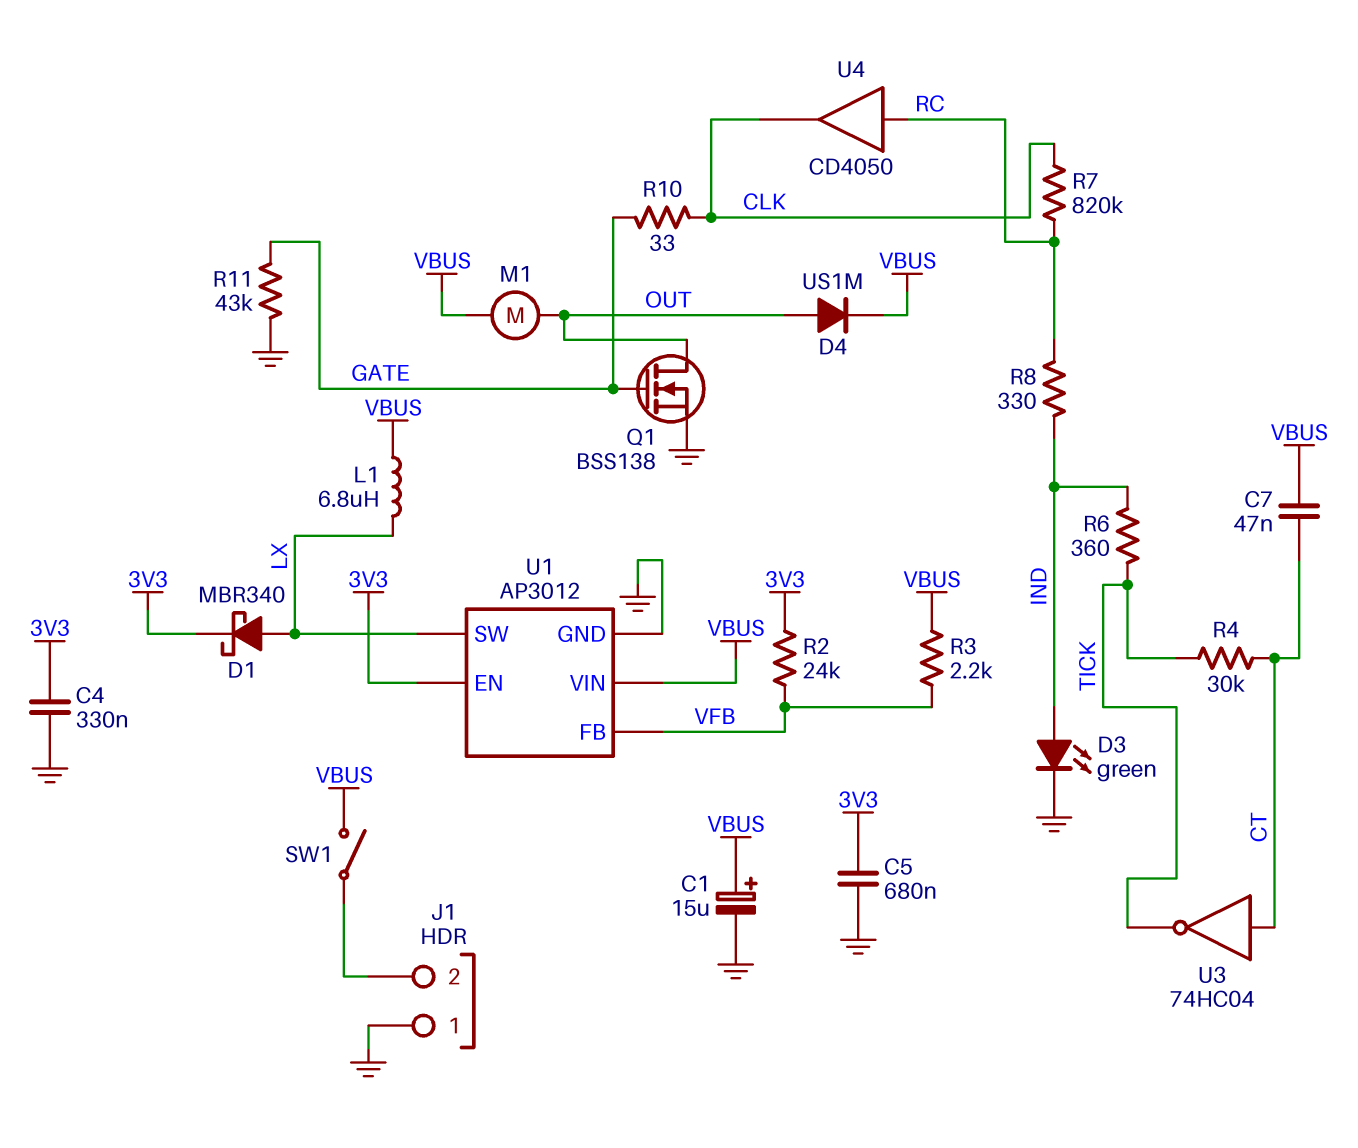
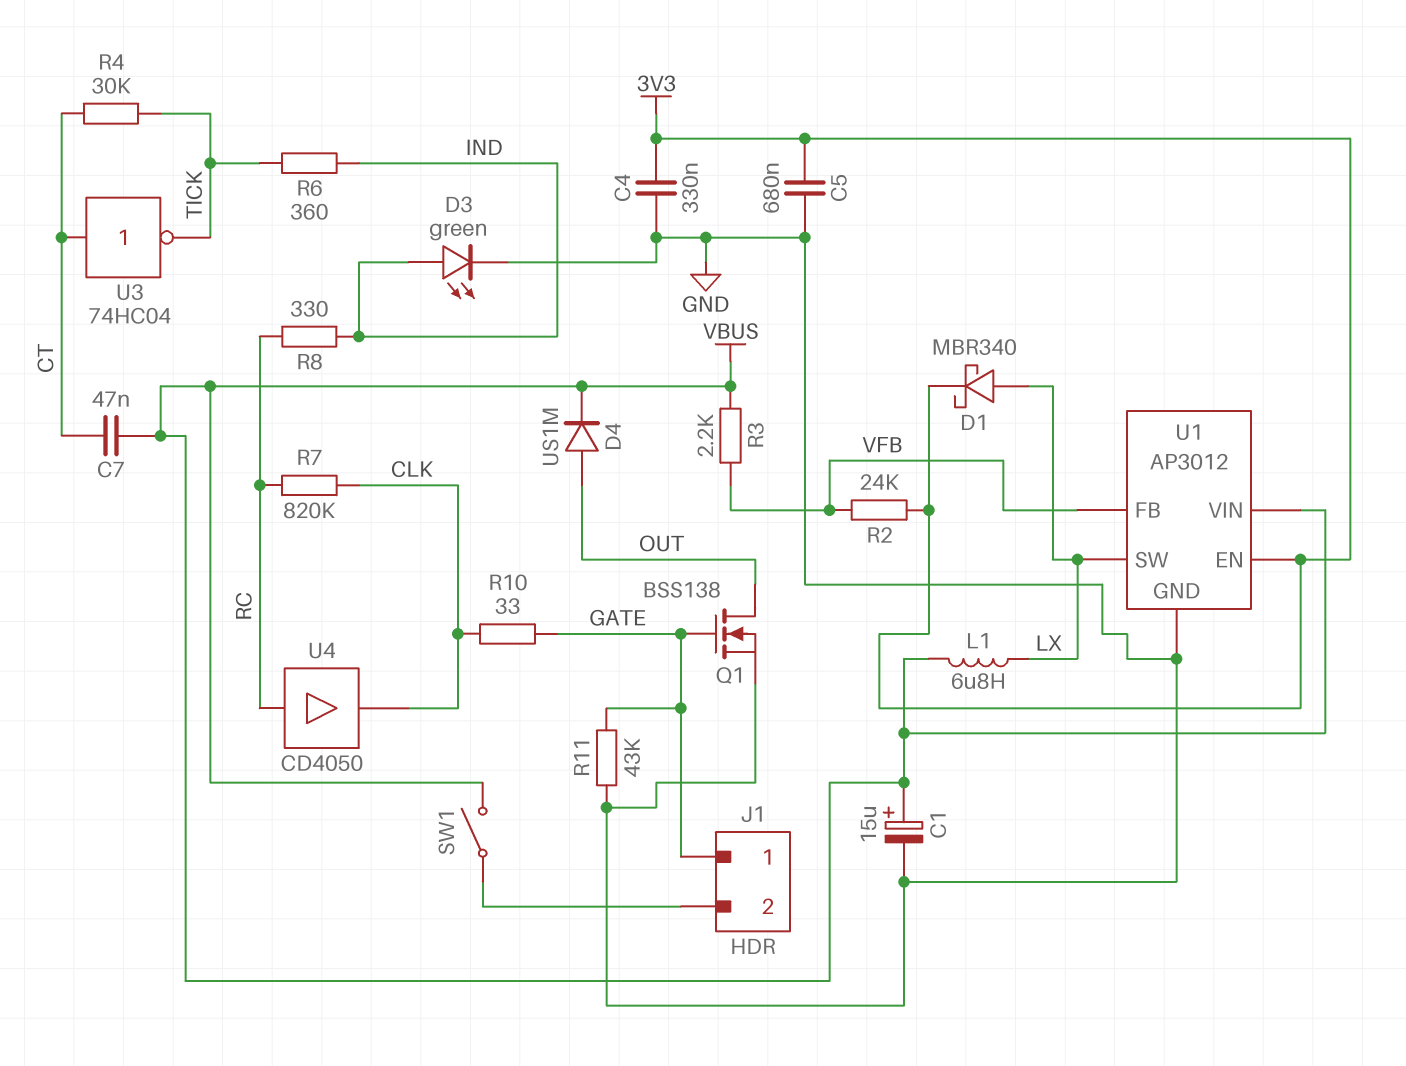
J1 pin 1: GND -> GATE
M1: motor (OUT, VBUS) -> none

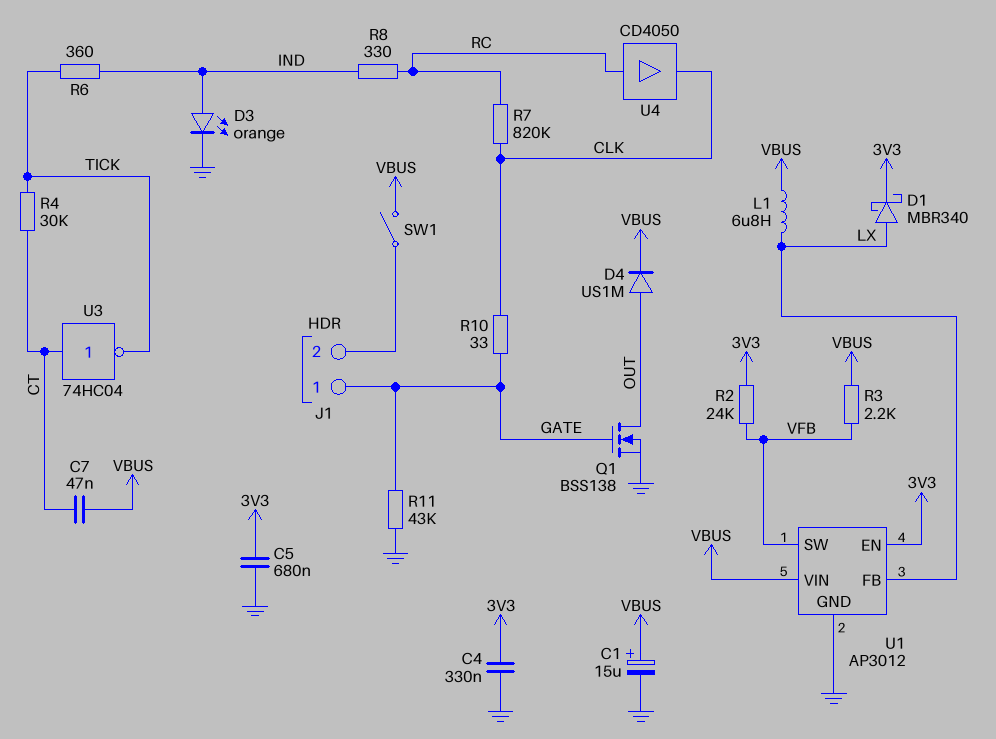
D3: LED green (A IND, K GND) -> LED orange (A IND, K GND)
U1 pin FB: VFB -> LX
U1 pin SW: LX -> VFB

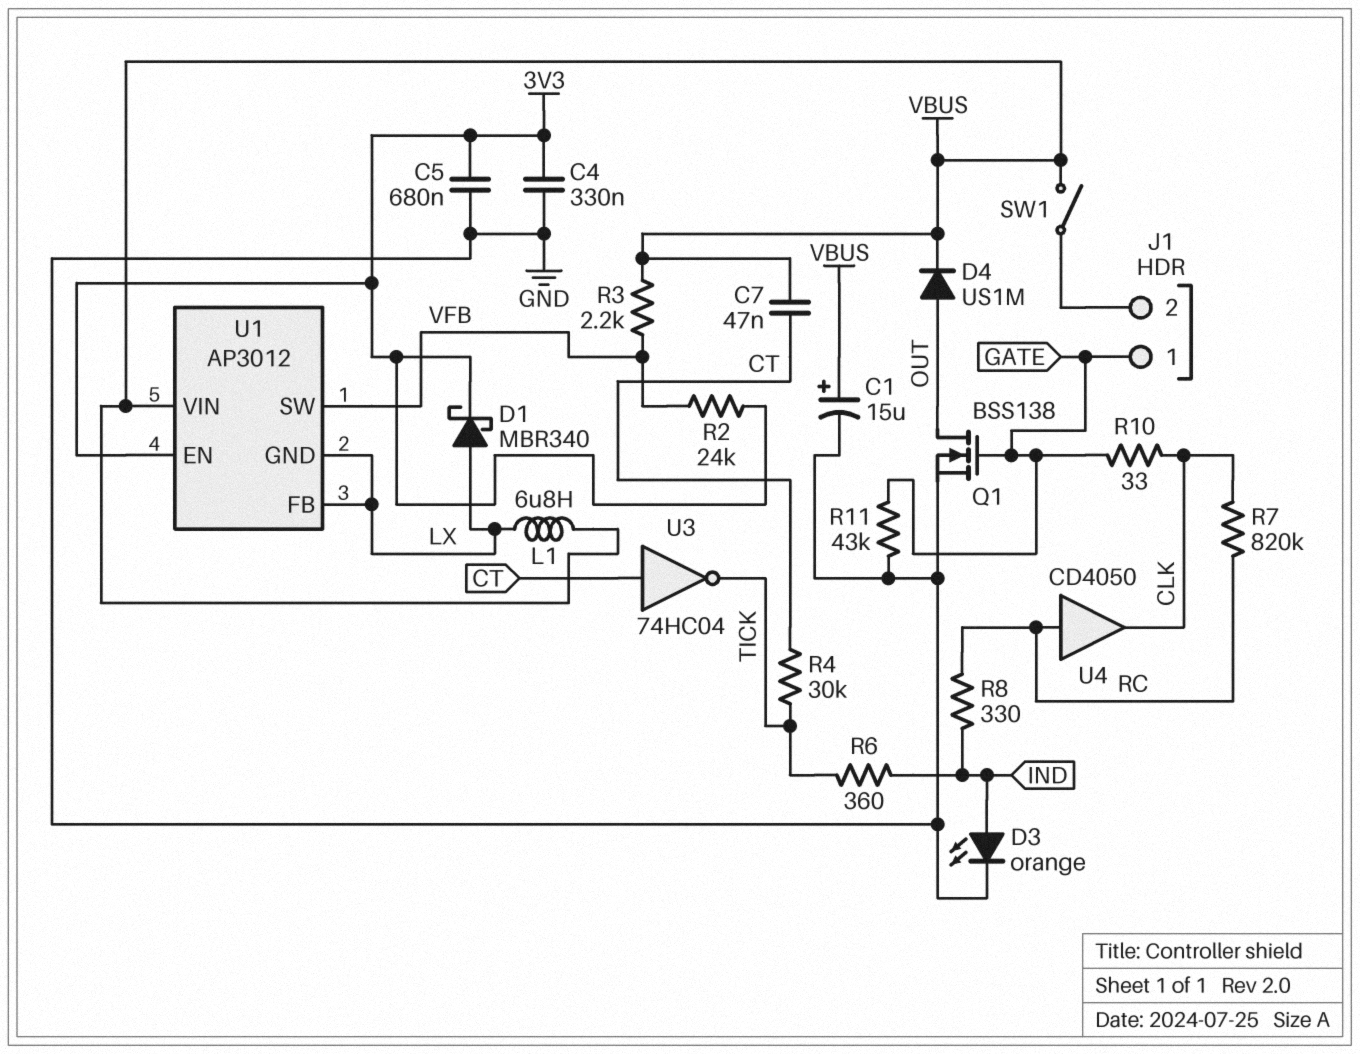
U1 pin GND: GND -> LX

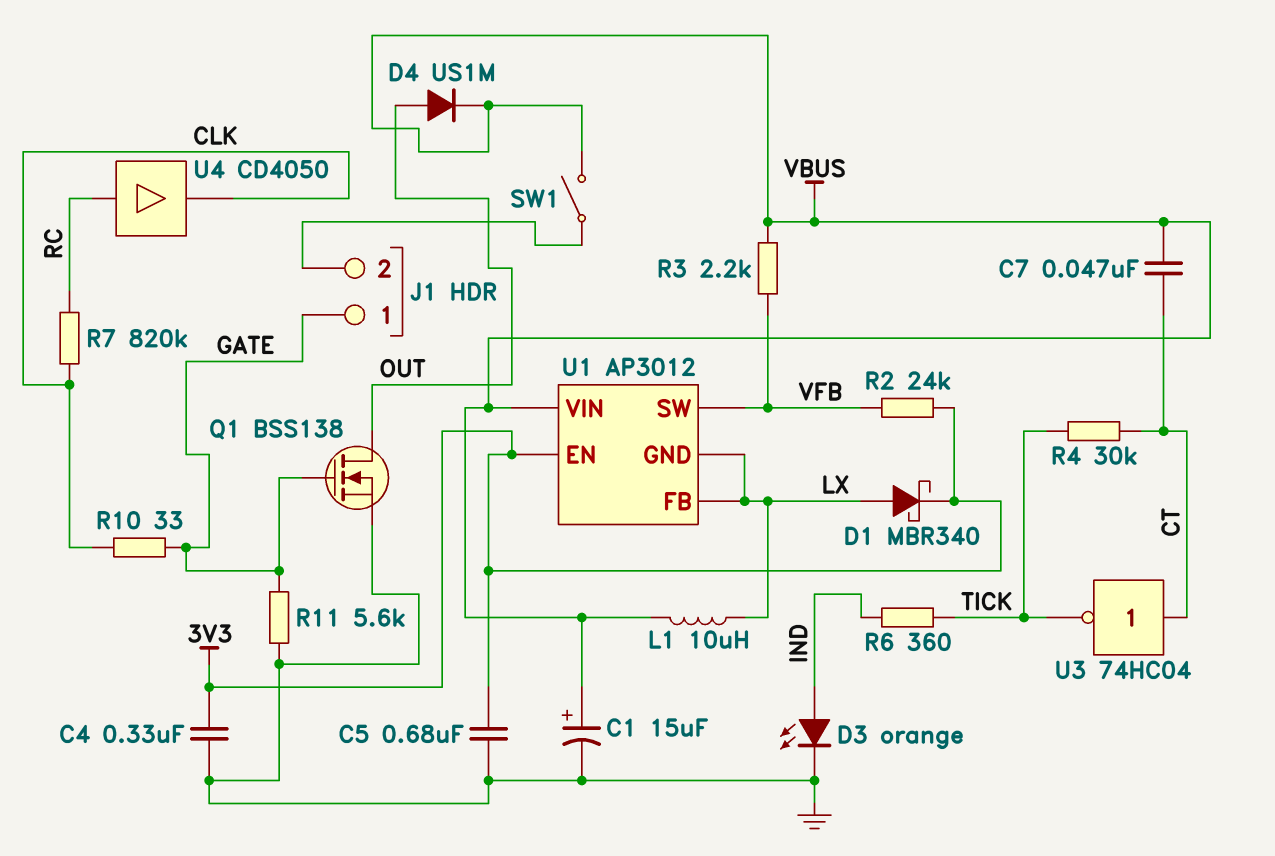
L1: 6.8uH (LX, VBUS) -> 10uH (LX, VBUS)
R8: 330 (IND, RC) -> none
R11: 43k (GATE, GND) -> 5.6k (GATE, GND)

